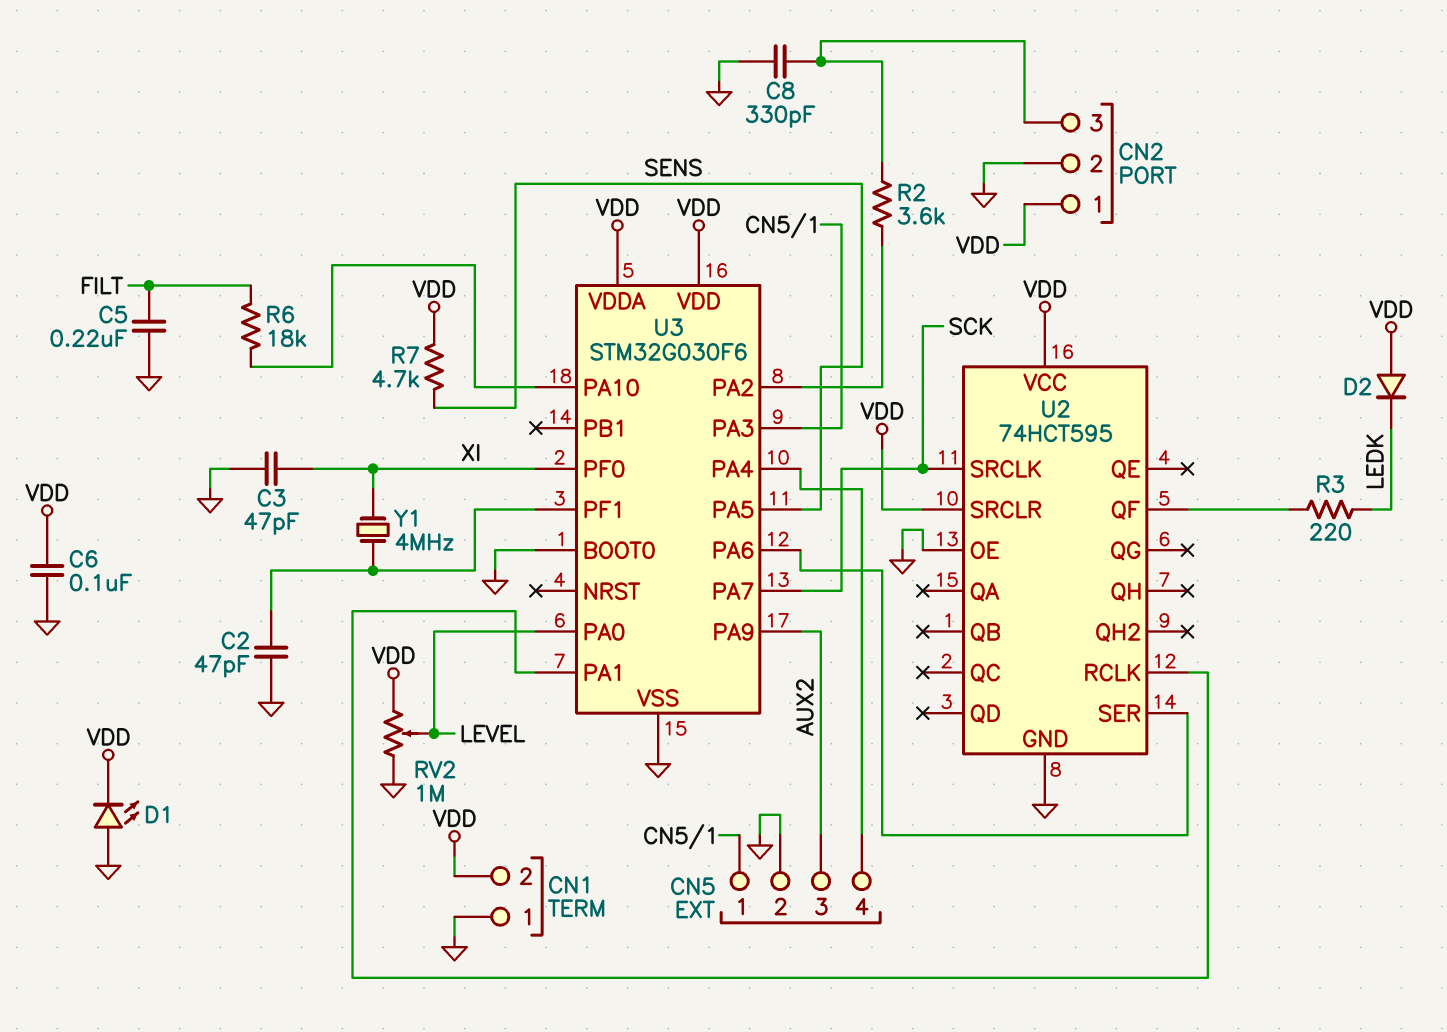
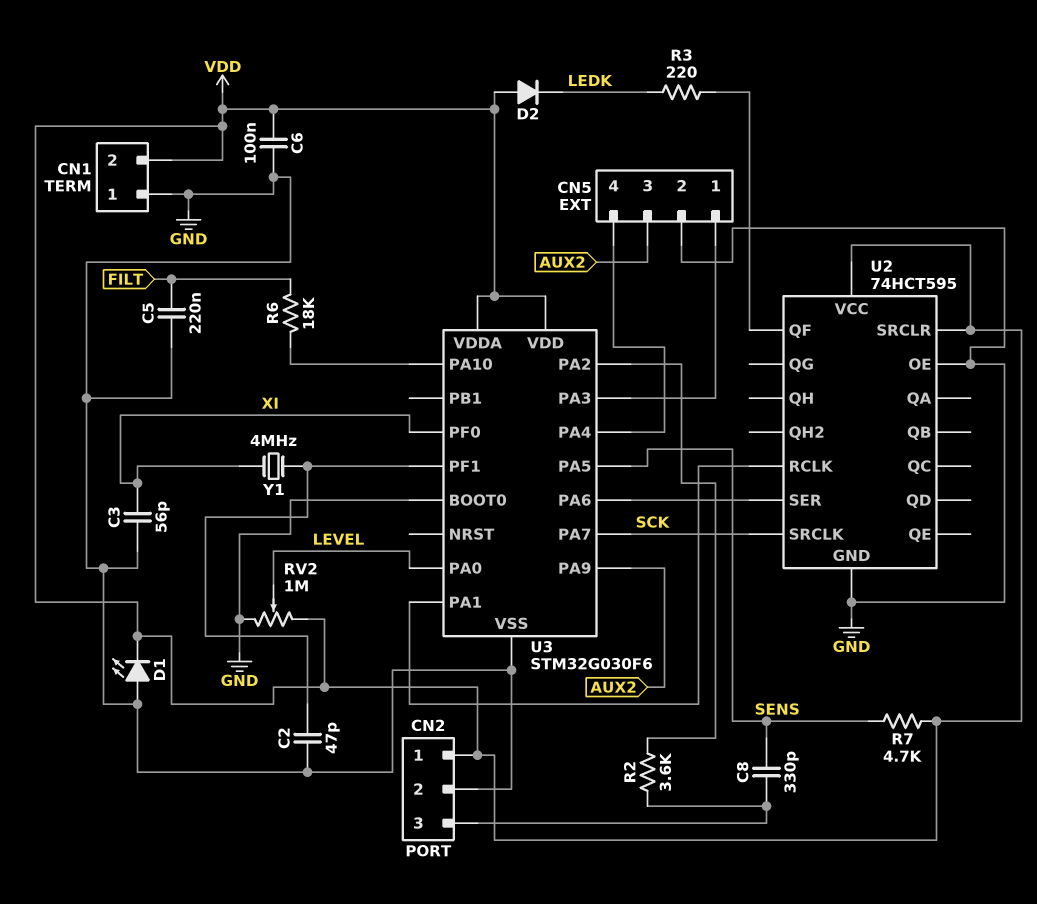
C3: 47pF (GND, XI) -> 56pF (GND, XI)
C8: 330pF (CN2/3, GND) -> 330pF (CN2/3, SENS)

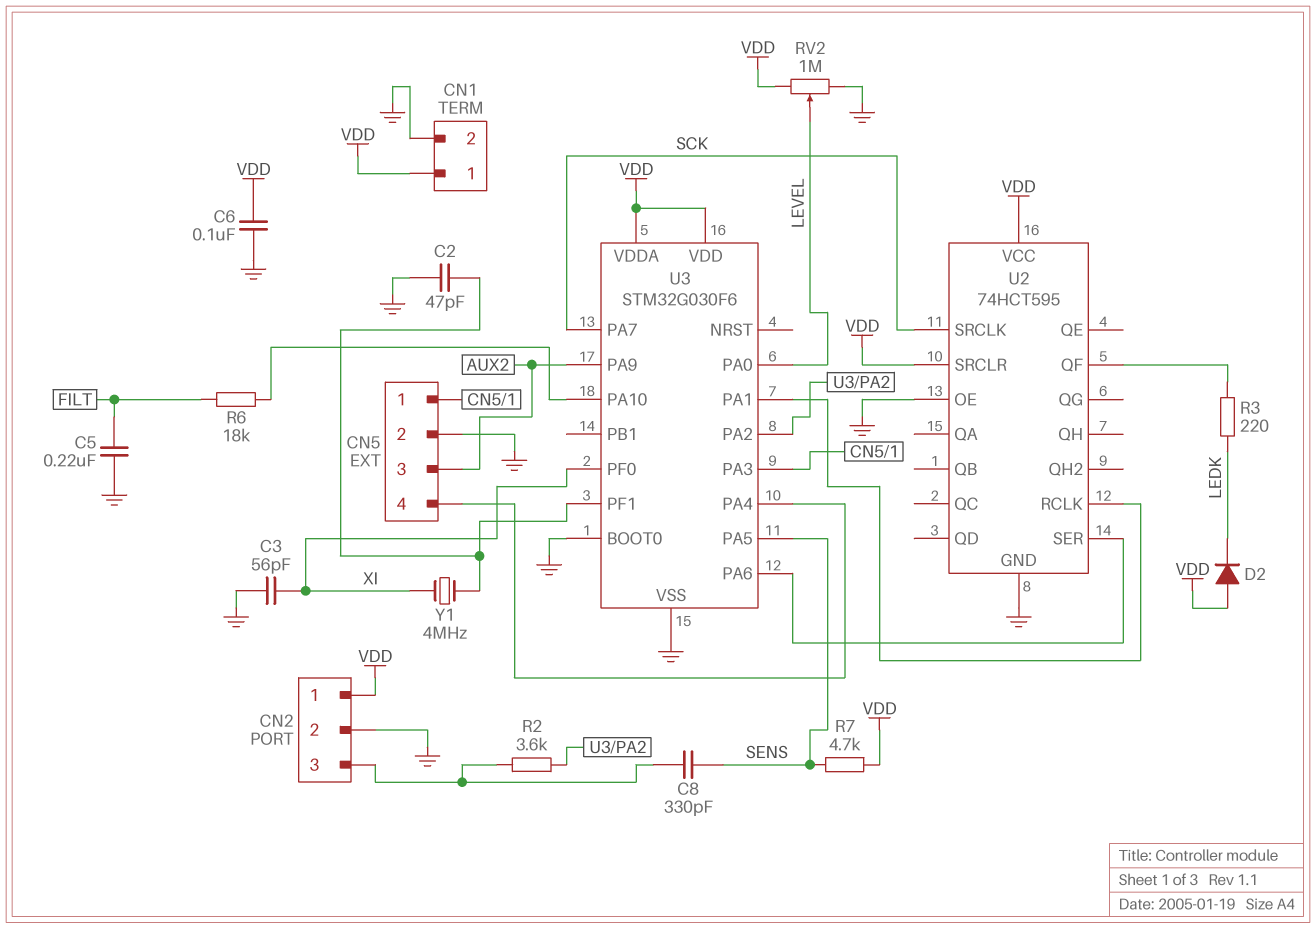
CN1 pin 1: GND -> VDD
CN1 pin 2: VDD -> GND
D1: LED (A GND, K VDD) -> none

